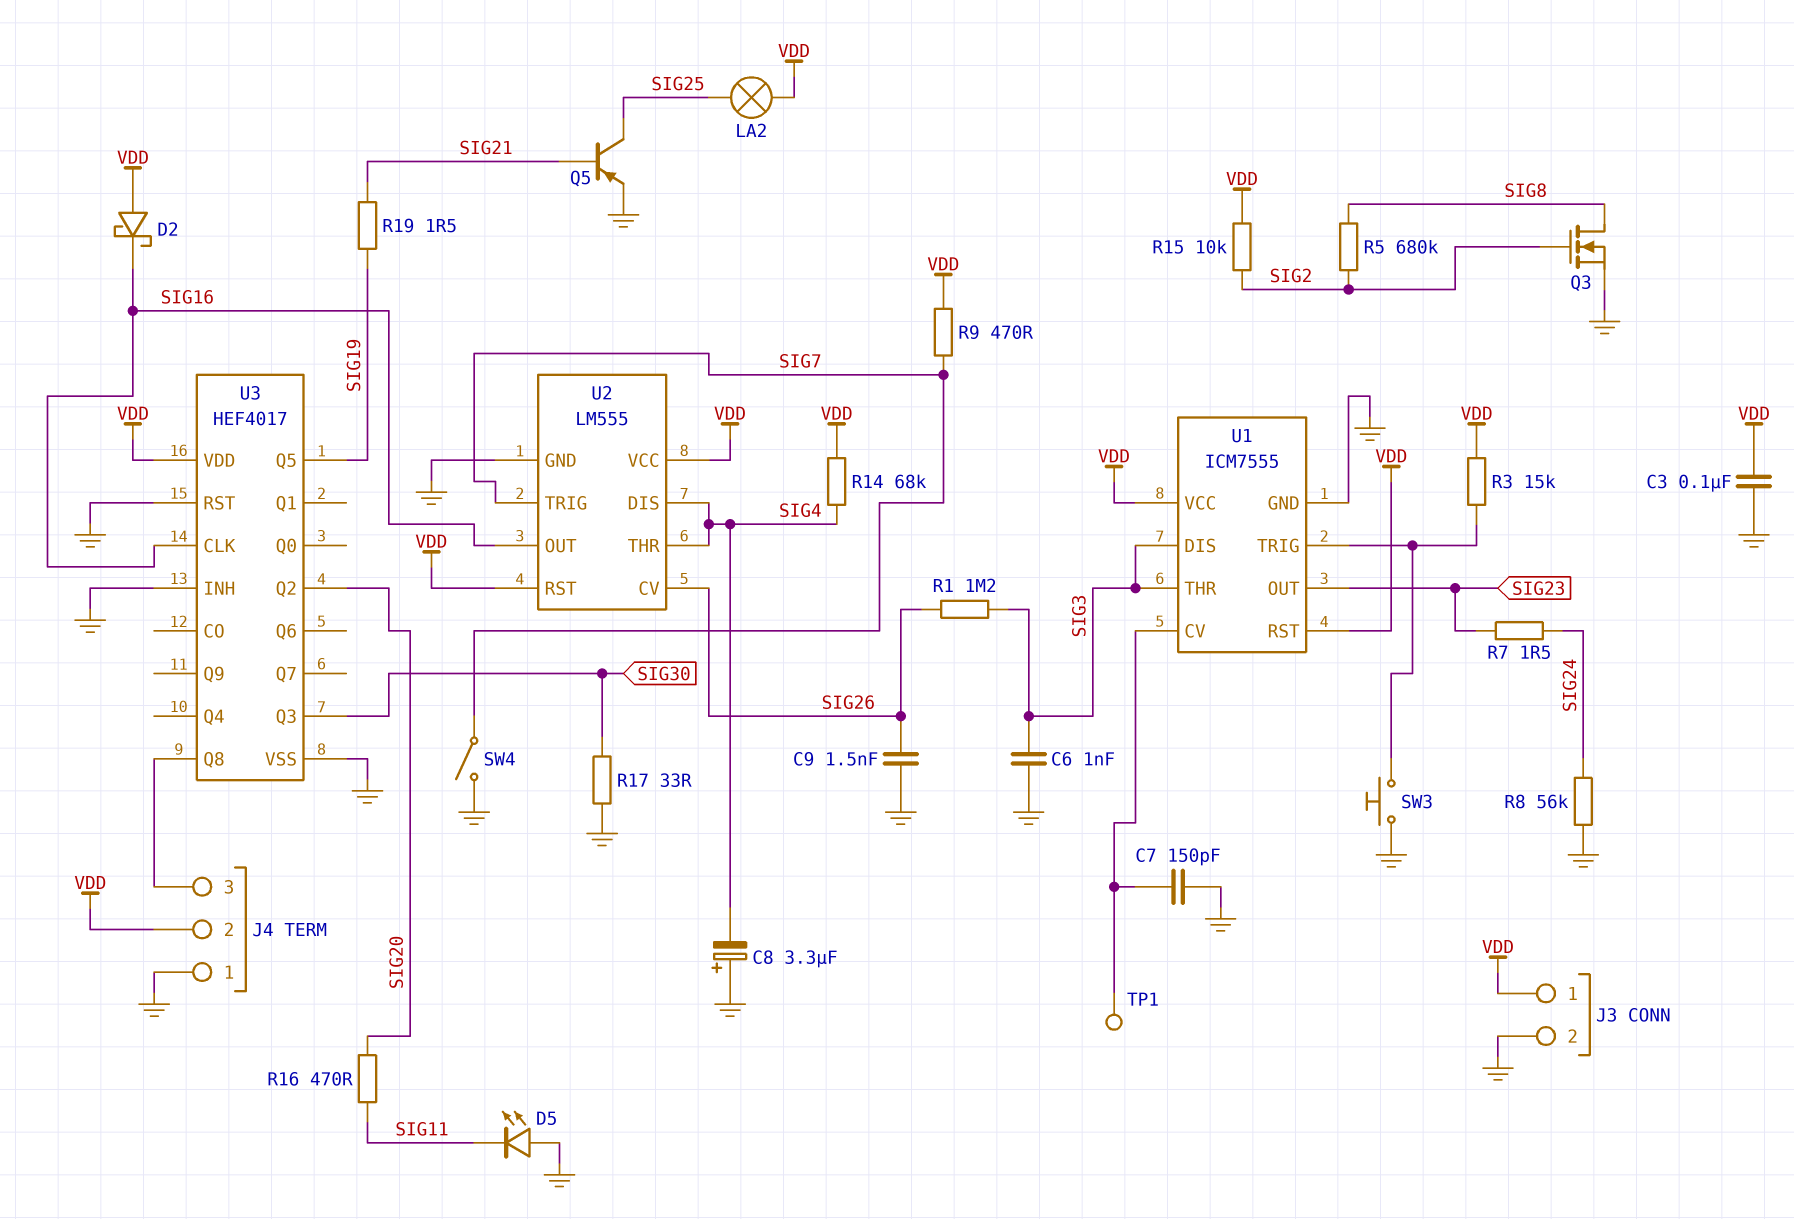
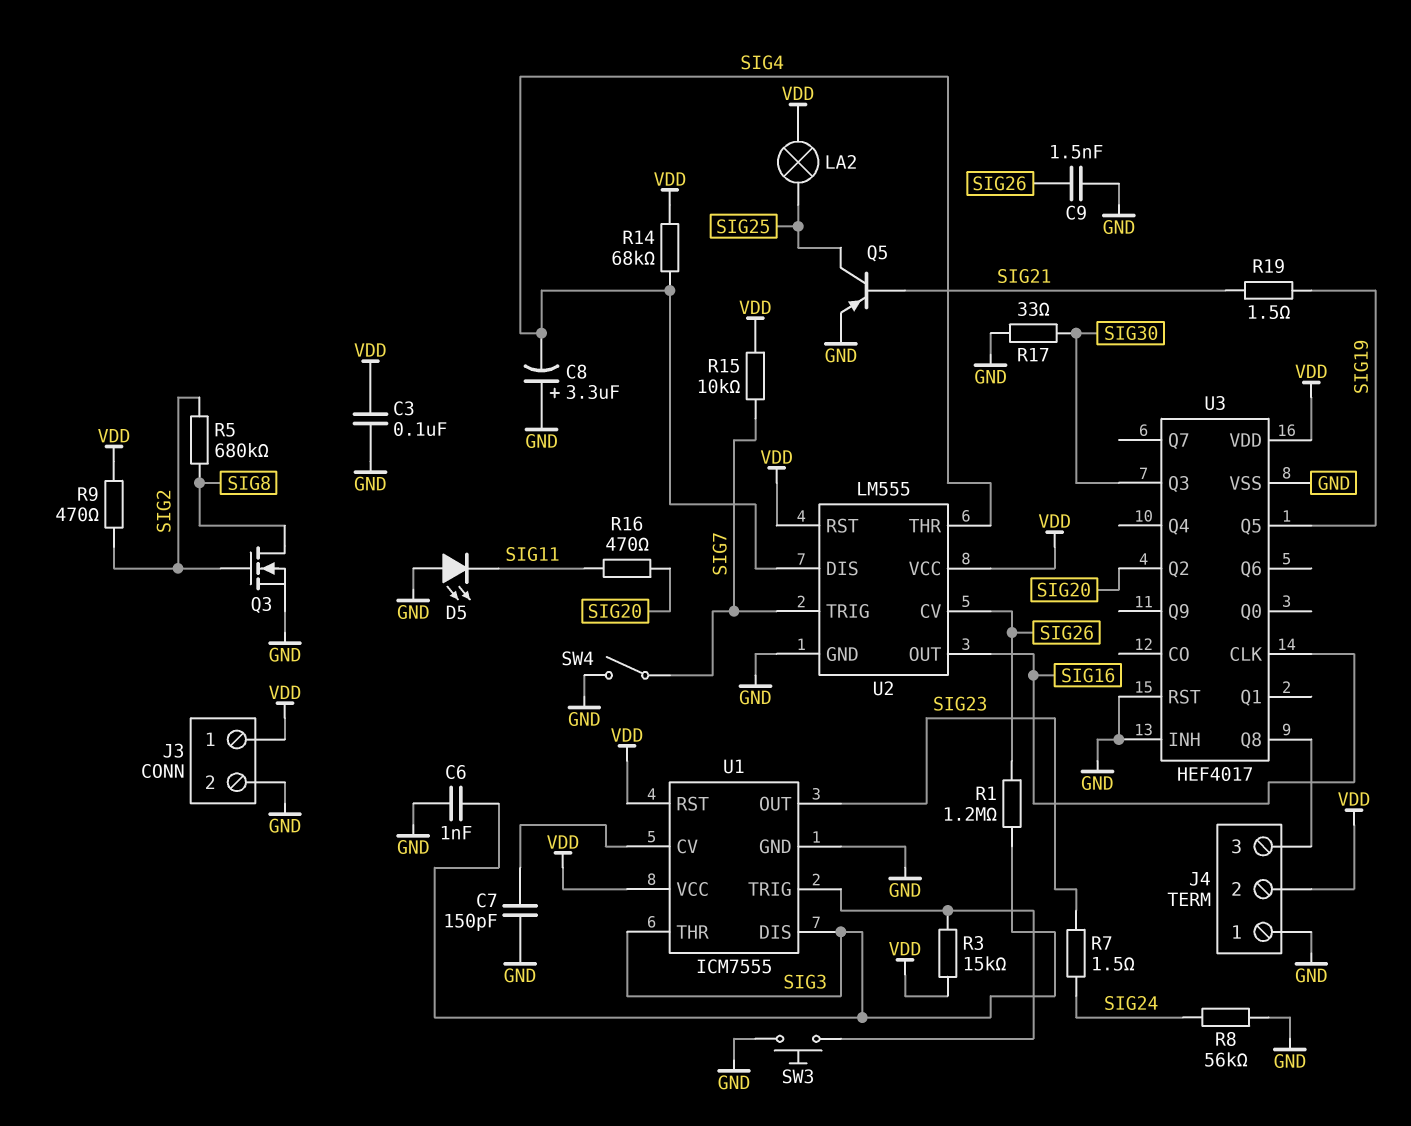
D2: schottky (A VDD, K SIG16) -> none
R9: 470 (SIG7, VDD) -> 470 (SIG2, VDD)
R15: 10k (SIG2, VDD) -> 10k (SIG7, VDD)
TP1: test point (U1/CV) -> none

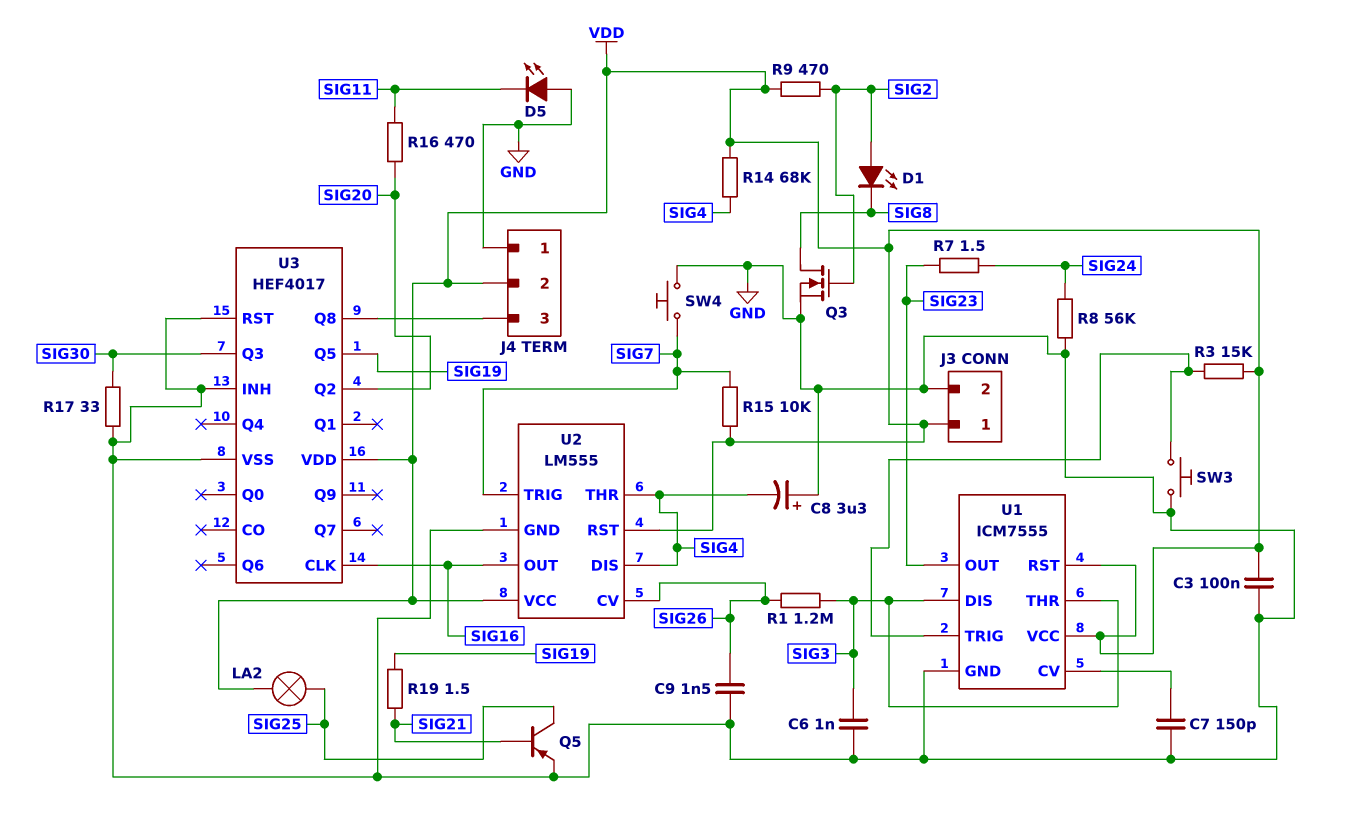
D1: none -> LED (A SIG2, K SIG8)
R5: 680k (SIG2, SIG8) -> none
SW4: switch (GND, SIG7) -> button (GND, SIG7)

